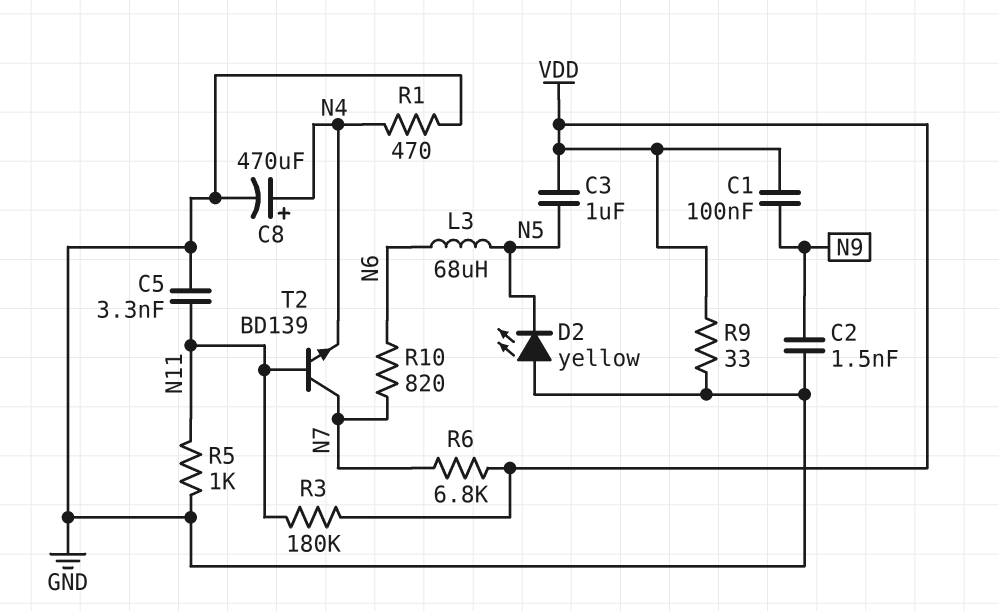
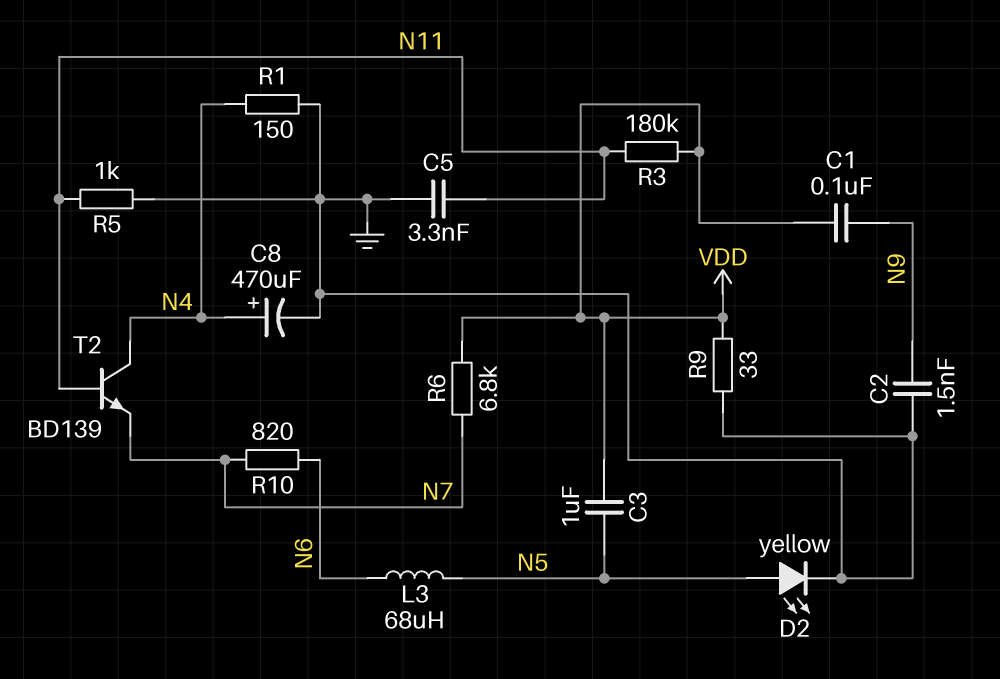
D2: LED yellow (A GND, K N5) -> LED yellow (A N5, K GND)
R1: 470 (GND, N4) -> 150 (GND, N4)
T2: NPN BD139 (B N11, C N7, E N4) -> NPN BD139 (B N11, C N4, E N7)

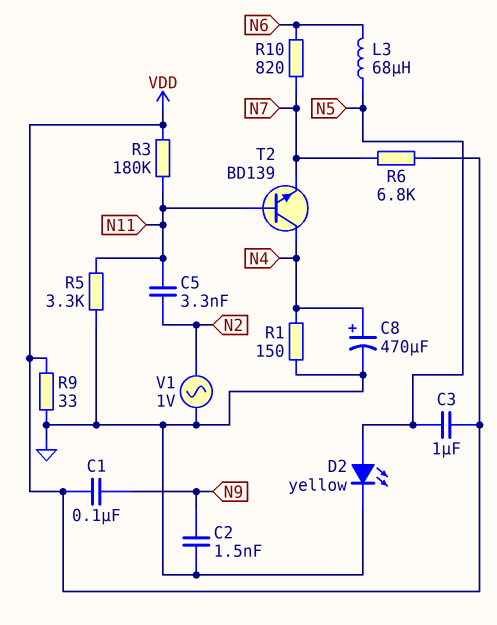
C5: 3.3nF (GND, N11) -> 3.3nF (N2, N11)
R5: 1k (GND, N11) -> 3.3k (GND, N11)
V1: none -> AC 1V (GND, N2)

